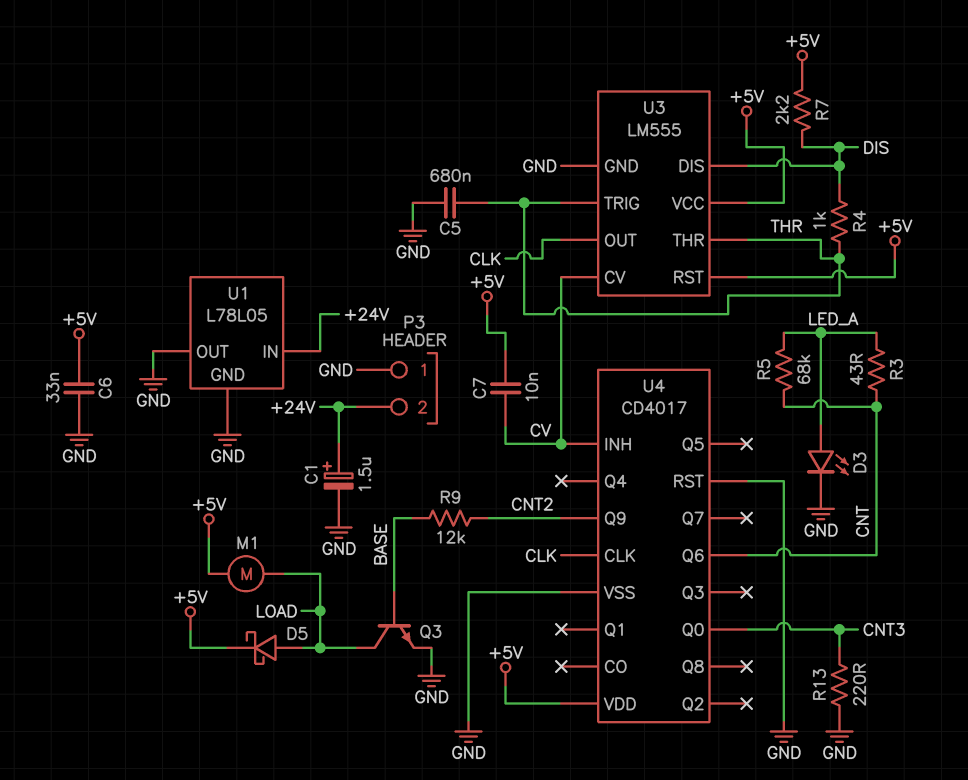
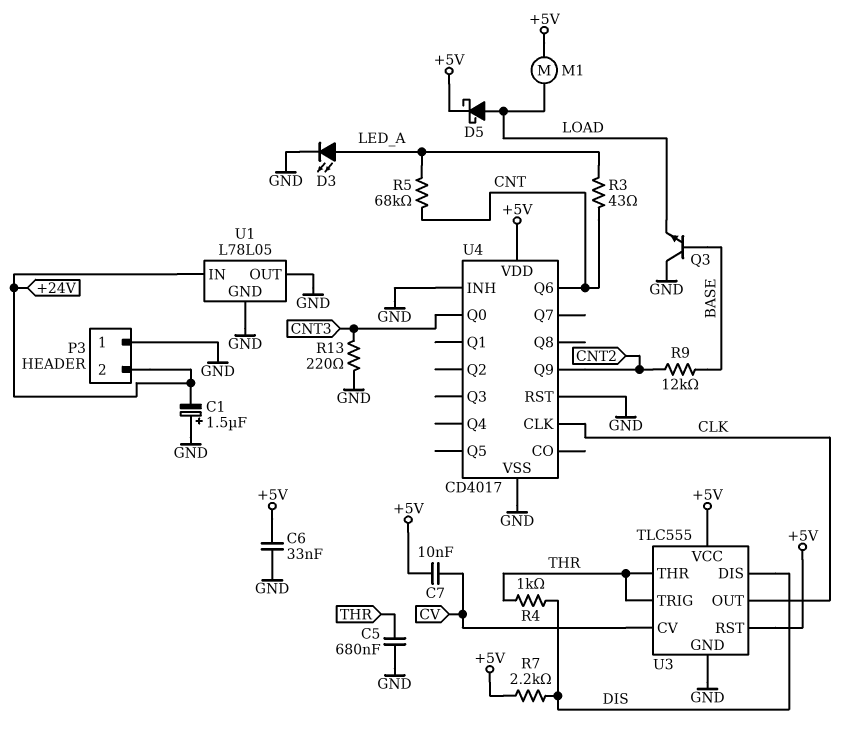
C1: 1.5uF (plus +24V, minus GND) -> 1.5uF (plus GND, minus +24V)
Q3: NPN (B BASE, C LOAD, E GND) -> NPN (B BASE, C GND, E LOAD)
U3: LM555 -> TLC555
U4 pin INH: CV -> GND

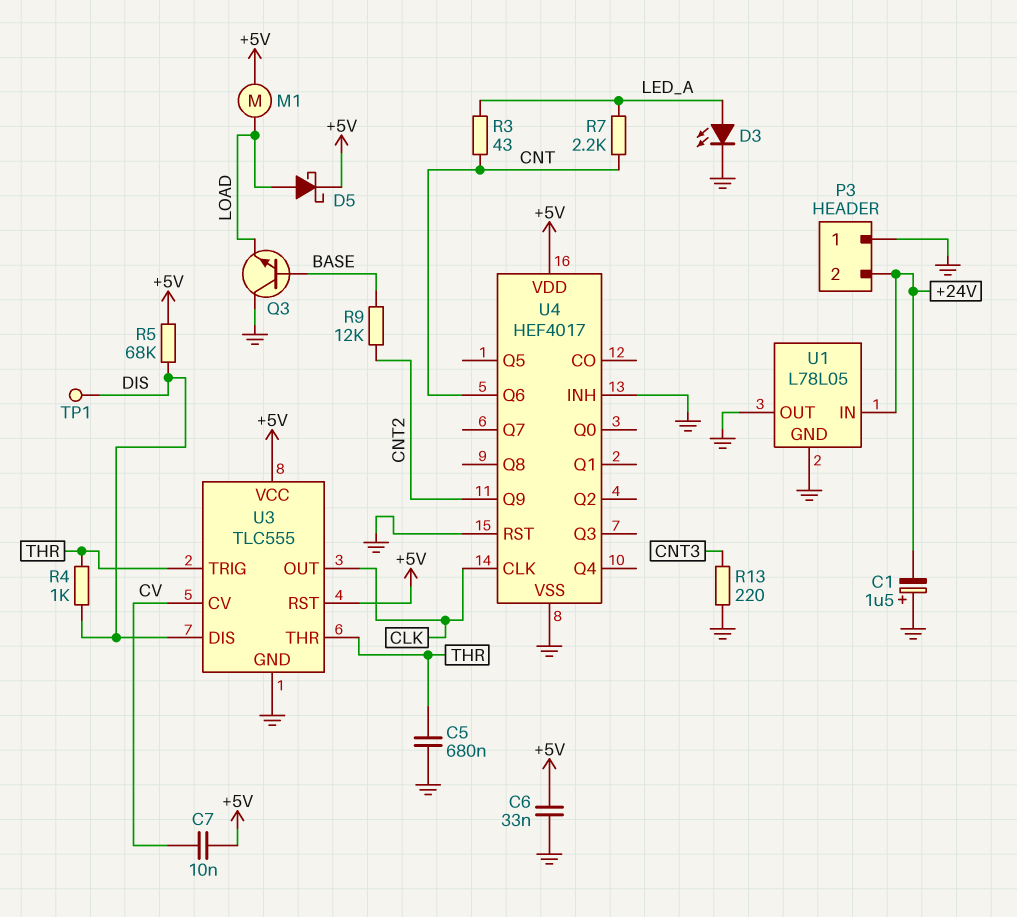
R5: 68k (CNT, LED_A) -> 68k (+5V, DIS)
R7: 2.2k (+5V, DIS) -> 2.2k (CNT, LED_A)
TP1: none -> test point (DIS)
U4: CD4017 -> HEF4017
U4 pin Q0: CNT3 -> none

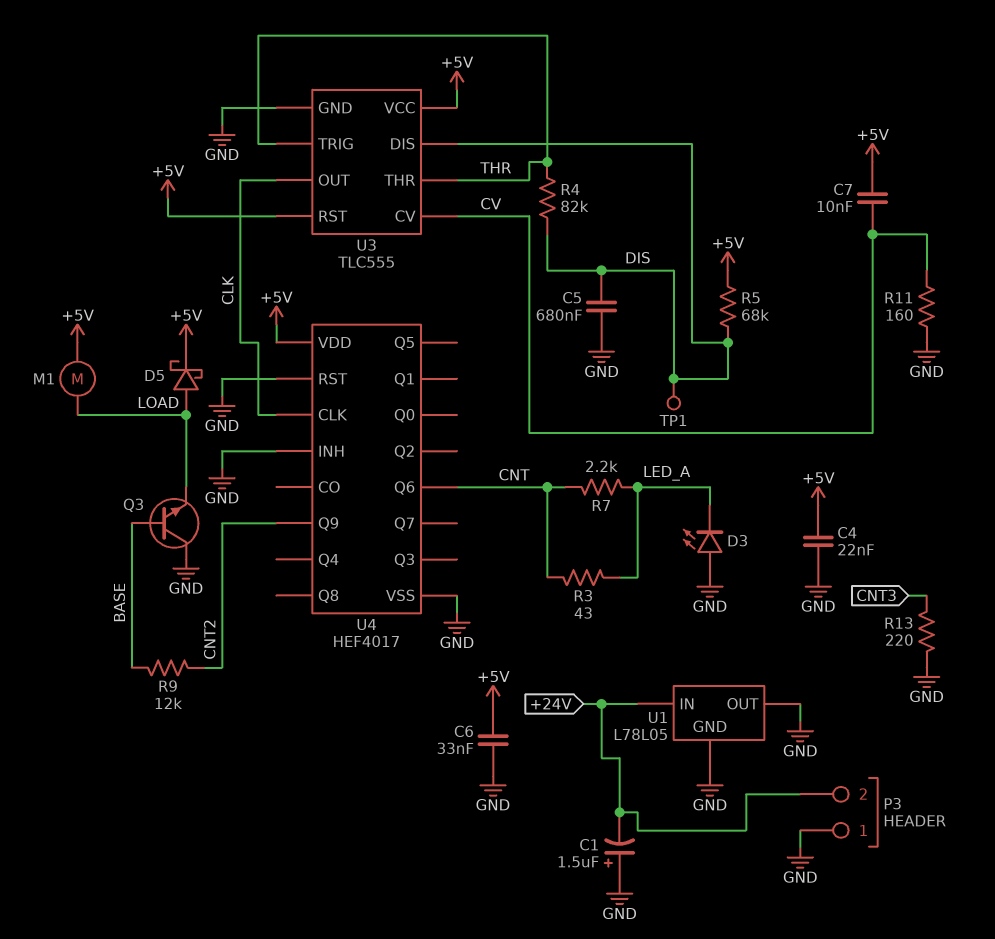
C4: none -> 22nF (+5V, GND)
C5: 680nF (GND, THR) -> 680nF (DIS, GND)
D3: LED (A LED_A, K GND) -> LED (A GND, K LED_A)
R4: 1k (DIS, THR) -> 82k (DIS, THR)
R11: none -> 160 (CV, GND)

